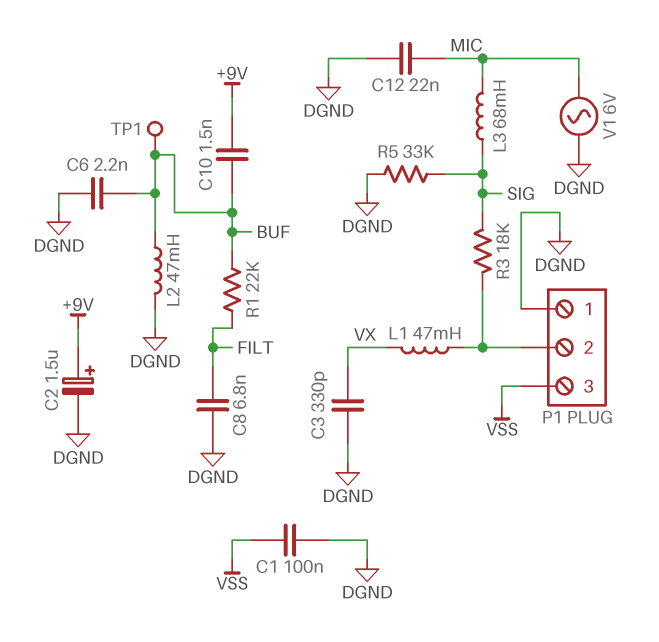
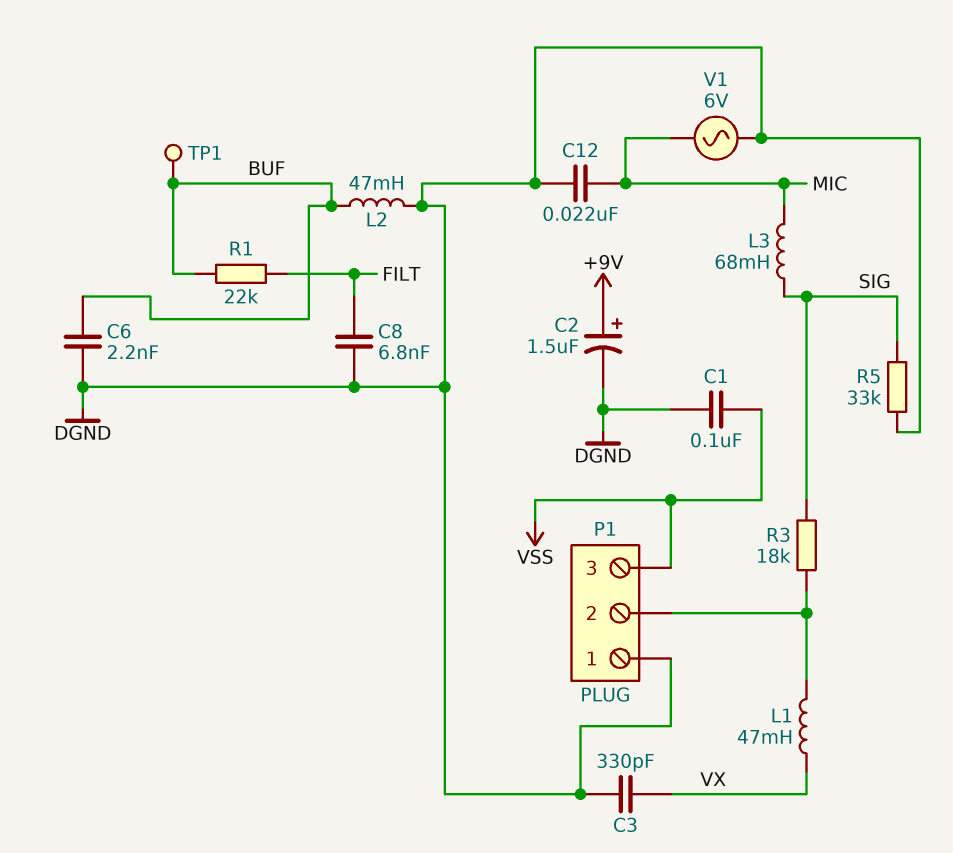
C10: 1.5nF (+9V, BUF) -> none

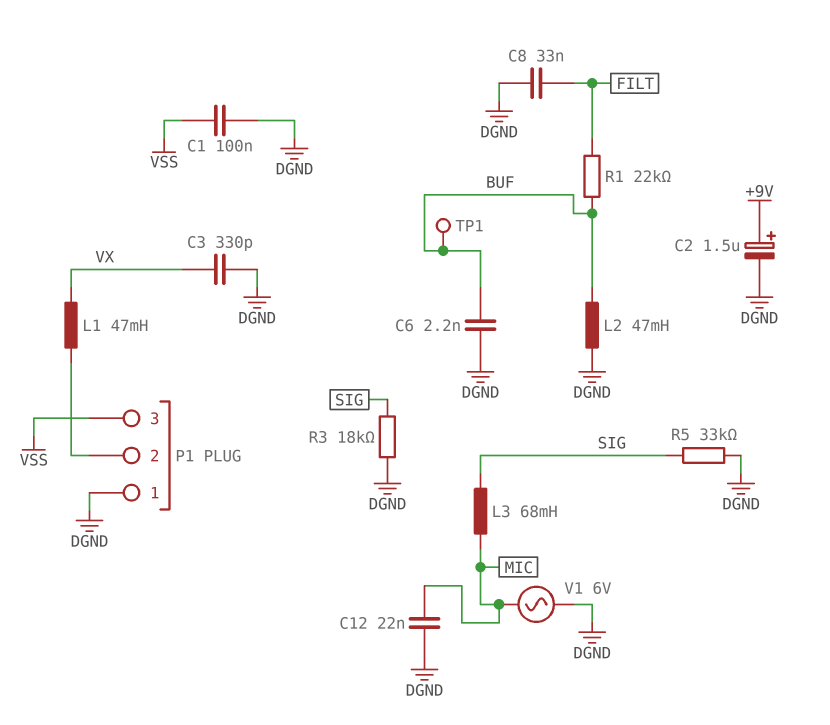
C8: 6.8nF (DGND, FILT) -> 33nF (DGND, FILT)
R3: 18k (P1/2, SIG) -> 18k (DGND, SIG)

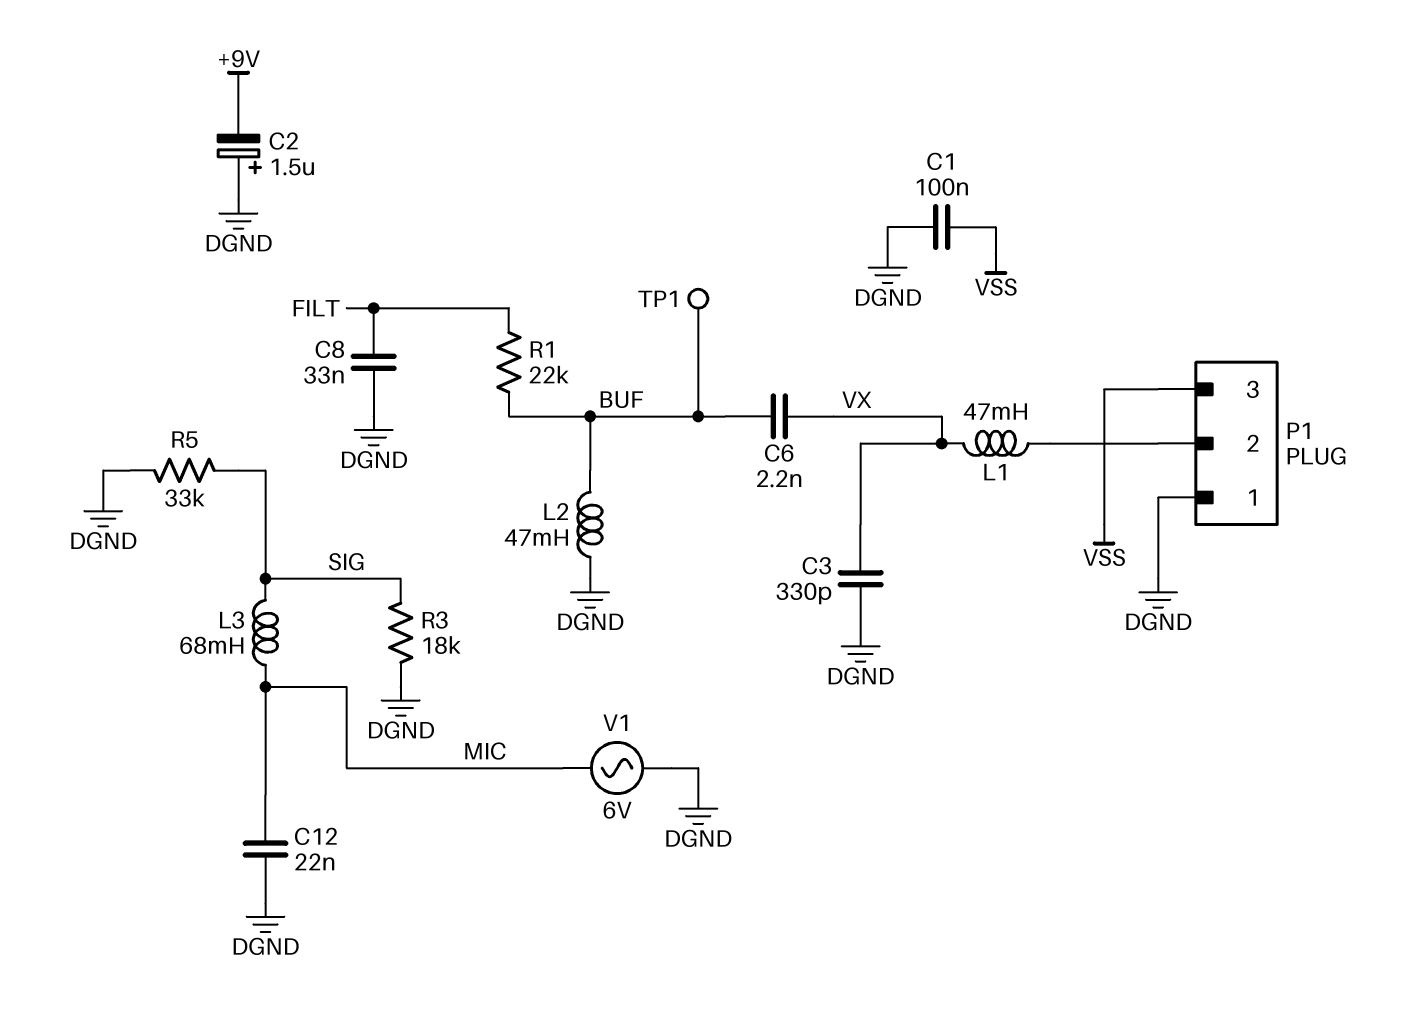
C2: 1.5uF (plus +9V, minus DGND) -> 1.5uF (plus DGND, minus +9V)
C6: 2.2nF (BUF, DGND) -> 2.2nF (BUF, VX)

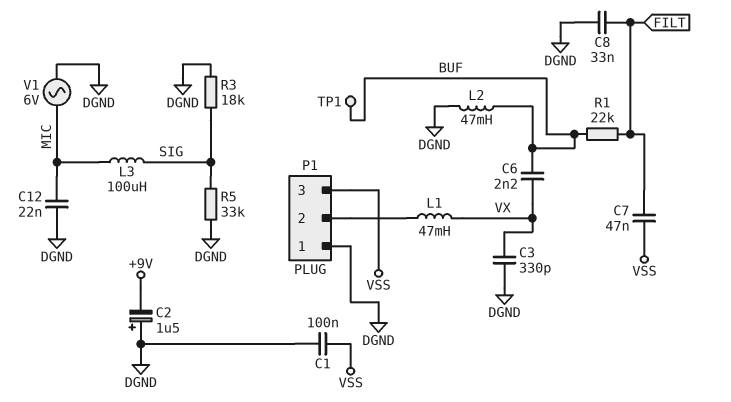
C7: none -> 47nF (FILT, VSS)
L3: 68mH (MIC, SIG) -> 100uH (MIC, SIG)

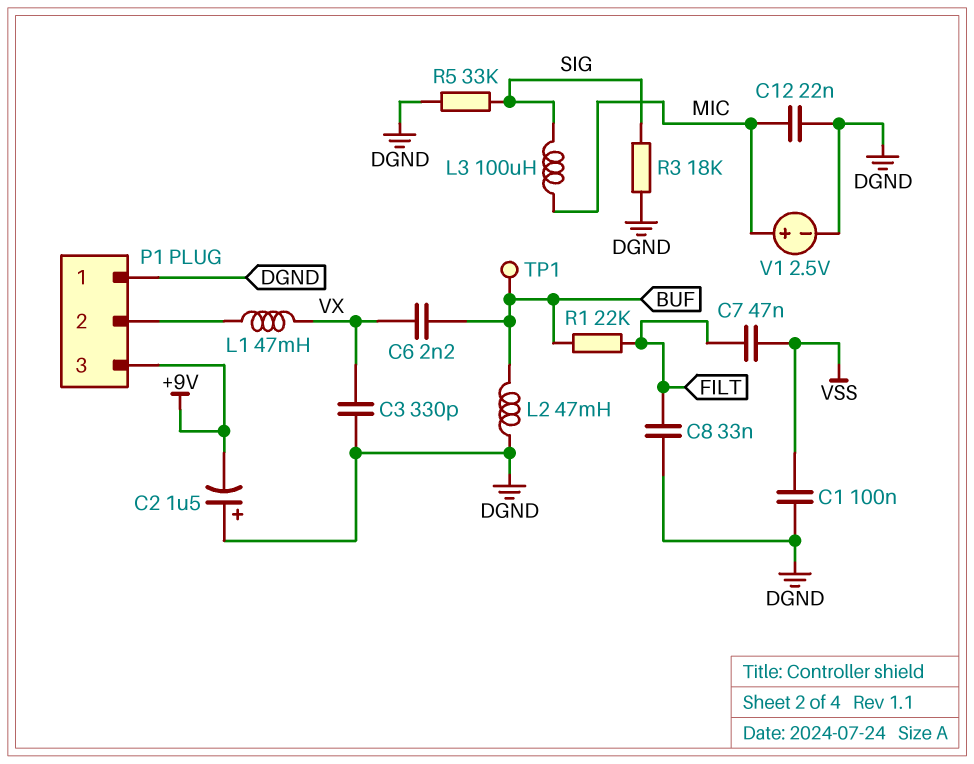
P1 pin 3: VSS -> +9V
V1: AC 6V (DGND, MIC) -> 2.5V (plus MIC, minus DGND)

